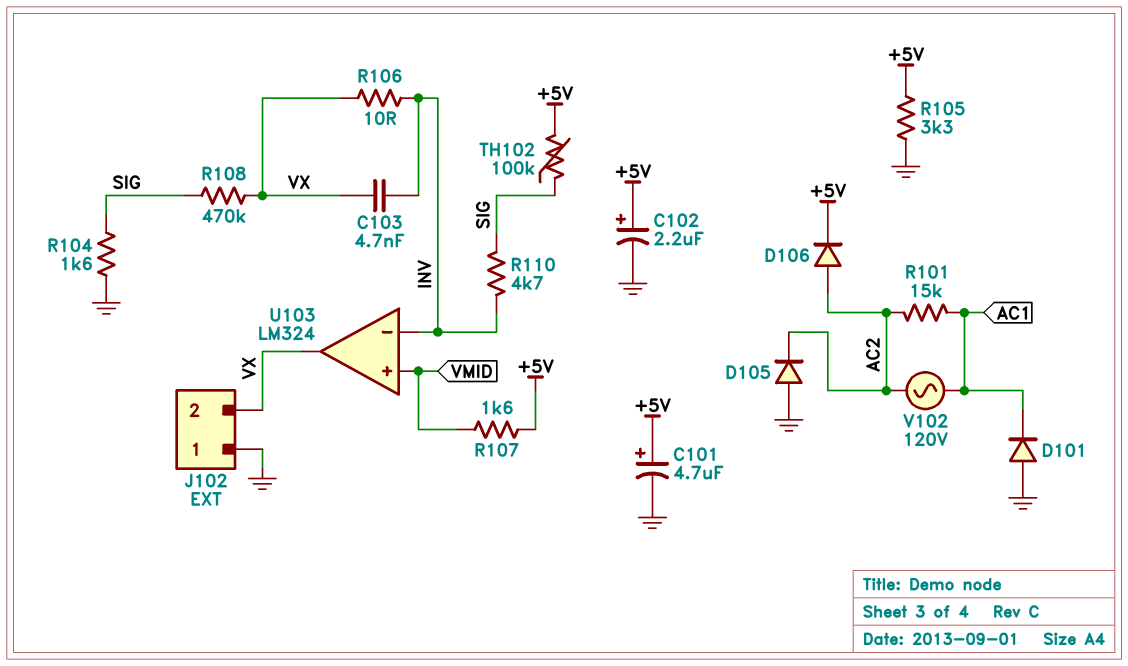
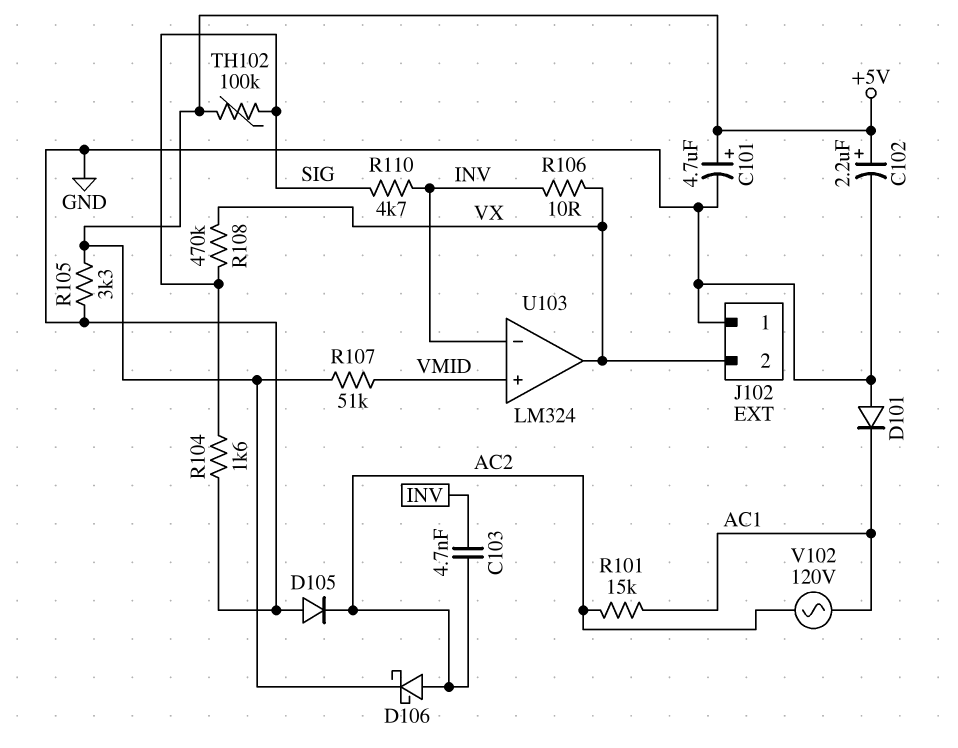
C103: 4.7nF (INV, VX) -> 4.7nF (AC2, INV)
D106: diode (A AC2, K +5V) -> schottky (A AC2, K +5V)
R107: 1.6k (+5V, VMID) -> 51k (+5V, VMID)

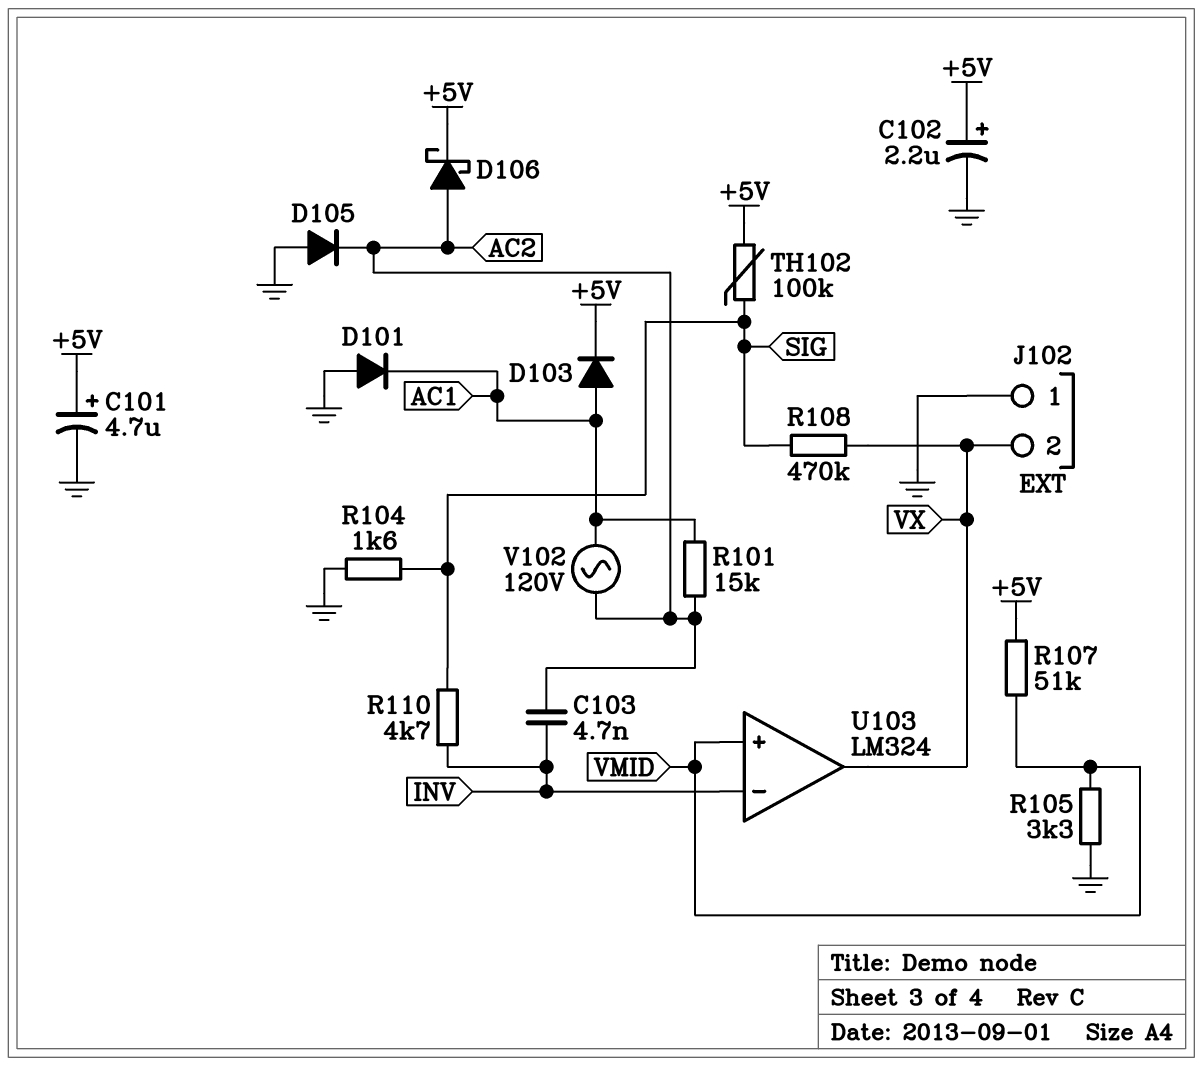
D103: none -> diode (A AC1, K +5V)
R105: 3.3k (+5V, GND) -> 3.3k (GND, VMID)
R106: 10 (INV, VX) -> none

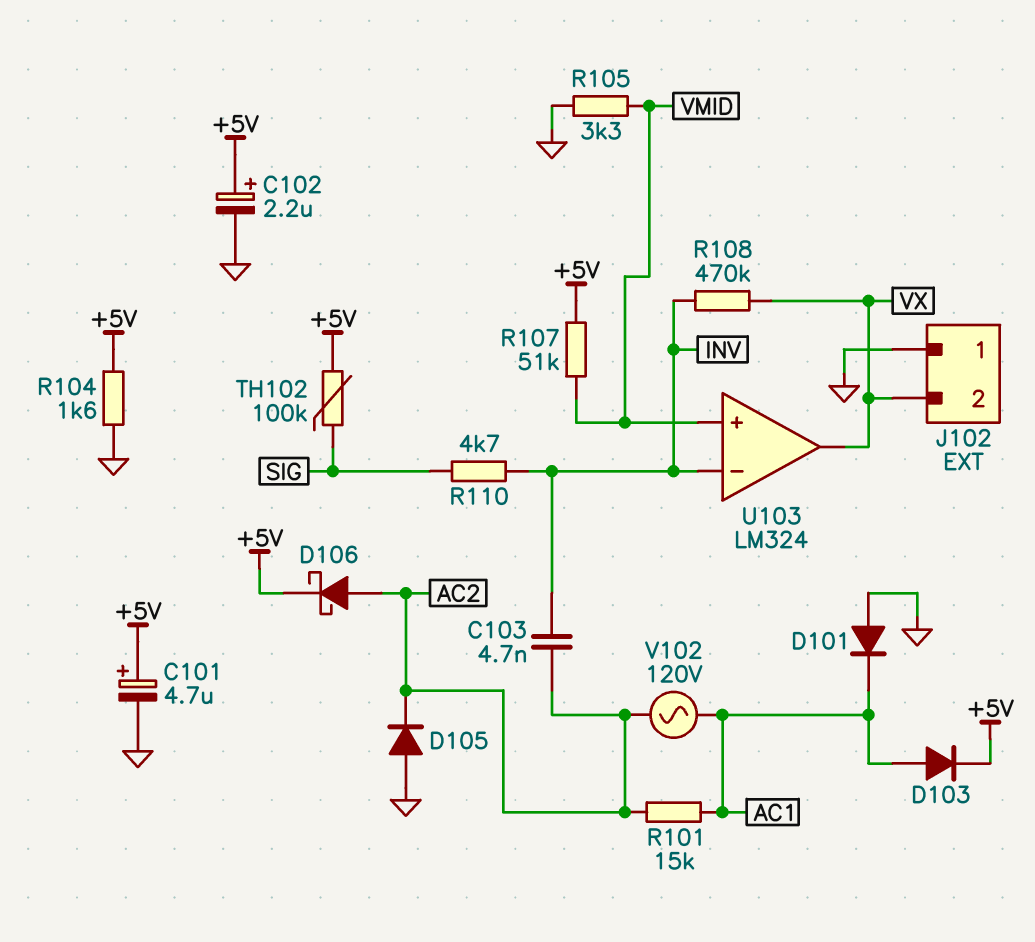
R104: 1.6k (GND, SIG) -> 1.6k (+5V, GND)
R108: 470k (SIG, VX) -> 470k (INV, VX)

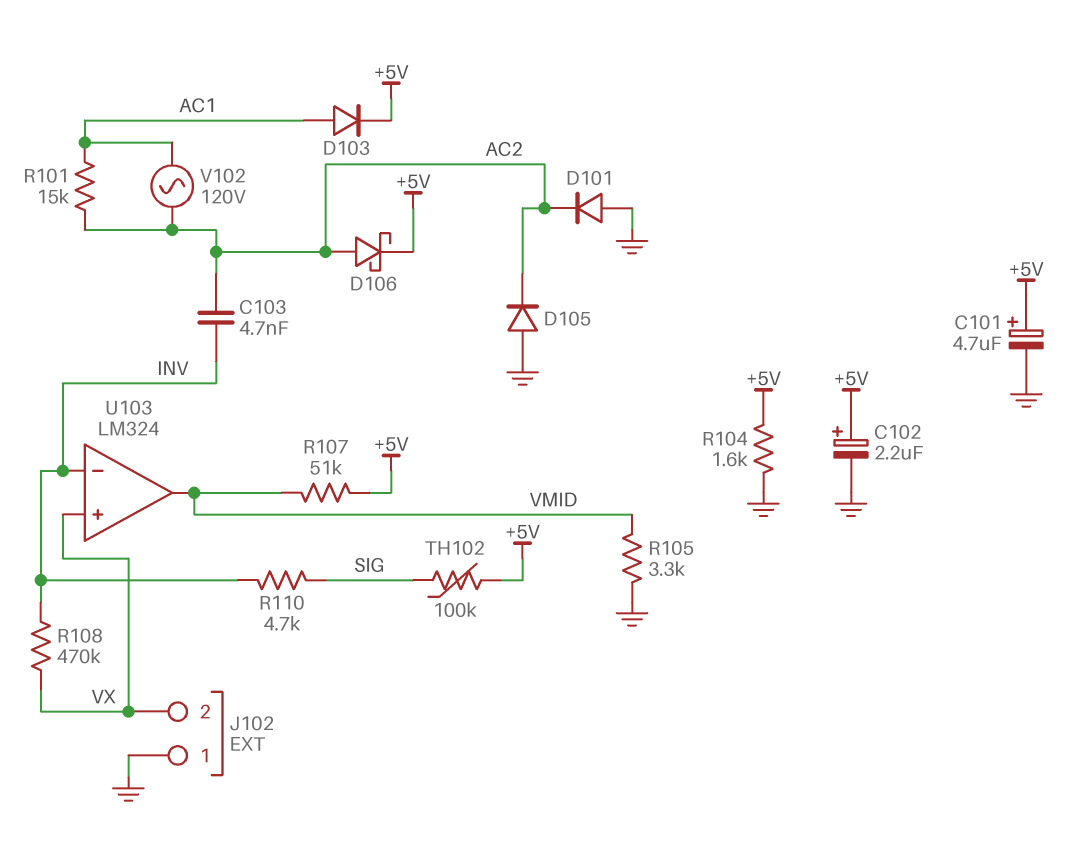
D101: diode (A GND, K AC1) -> diode (A GND, K AC2)
U103 pin in+: VMID -> VX
U103 pin out: VX -> VMID

